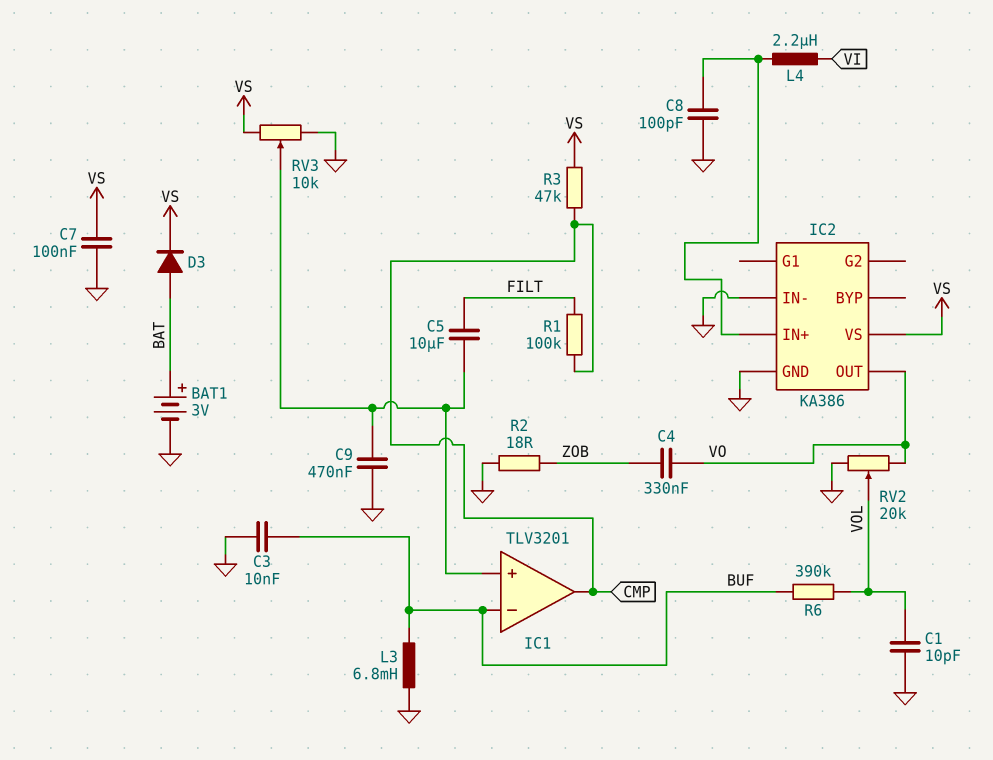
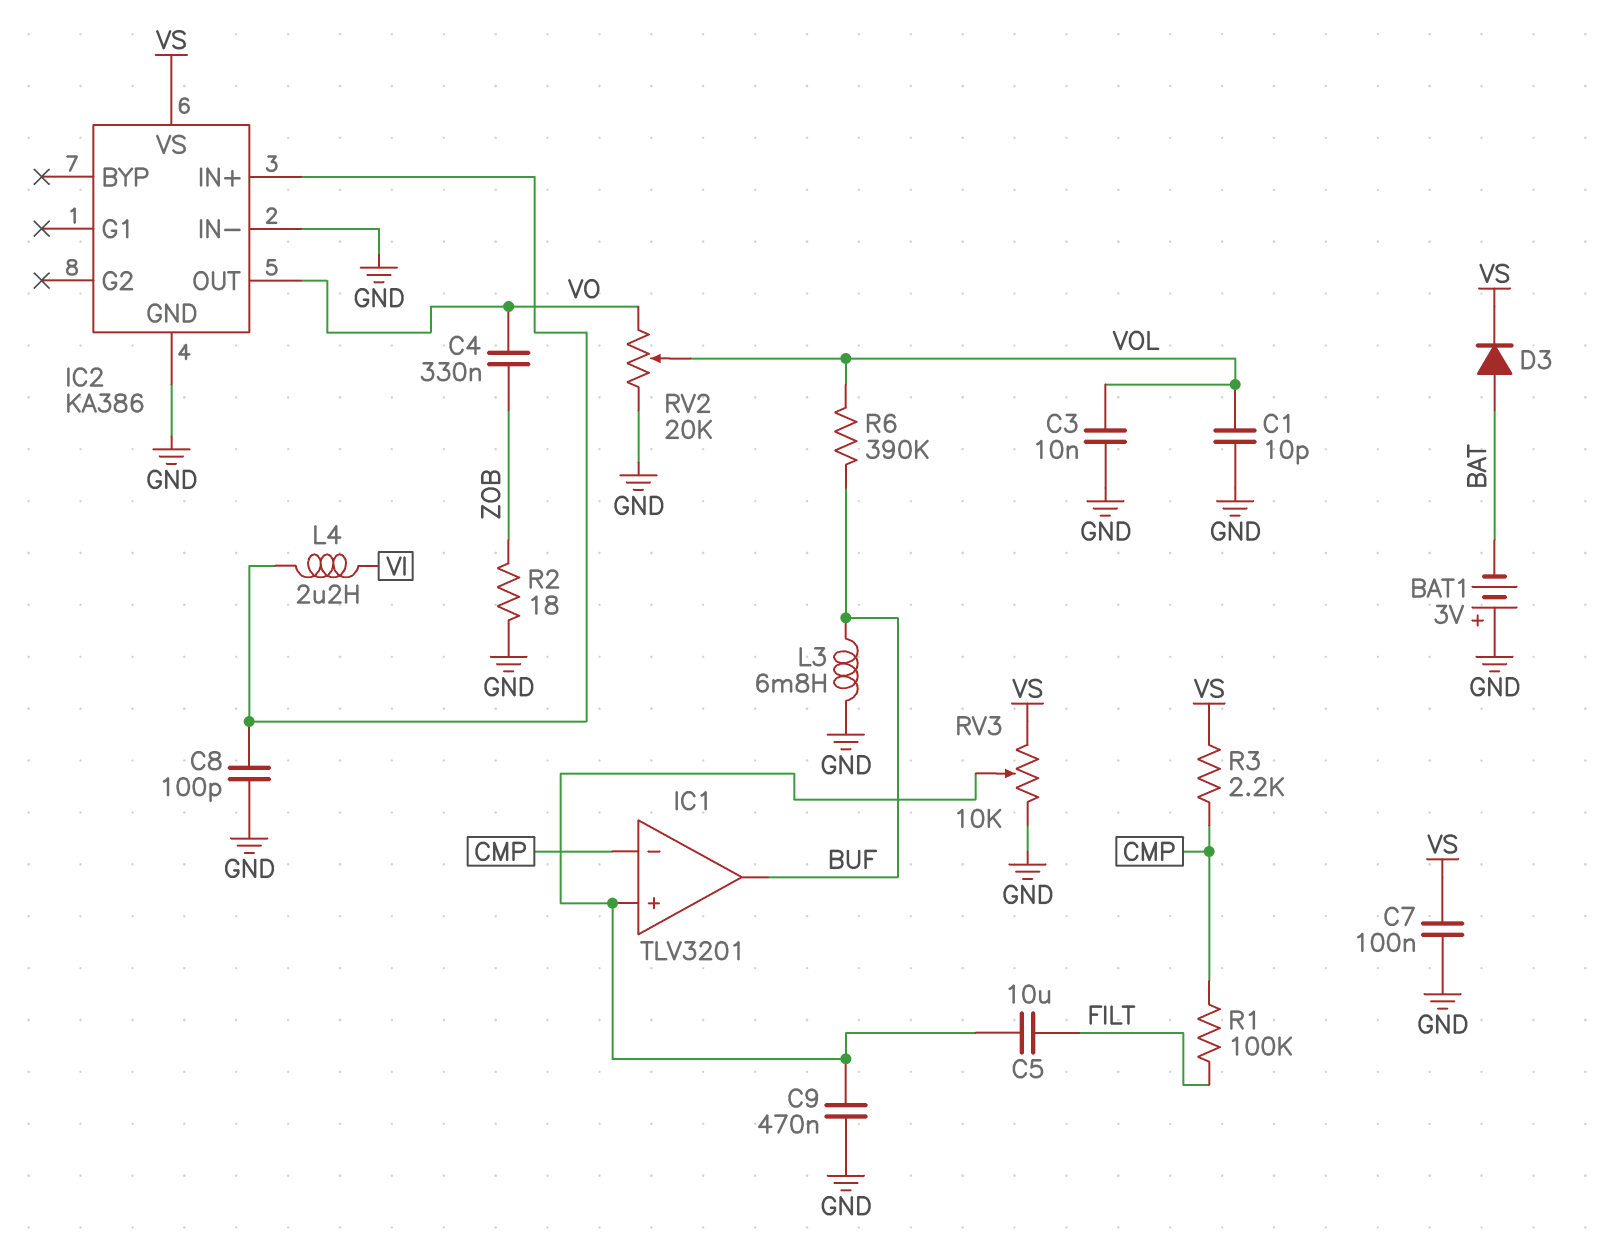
BAT1: 3V (plus BAT, minus GND) -> 3V (plus GND, minus BAT)
C3: 10nF (BUF, GND) -> 10nF (GND, VOL)
IC1 pin in-: BUF -> CMP
IC1 pin out: CMP -> BUF
R3: 47k (CMP, VS) -> 2.2k (CMP, VS)

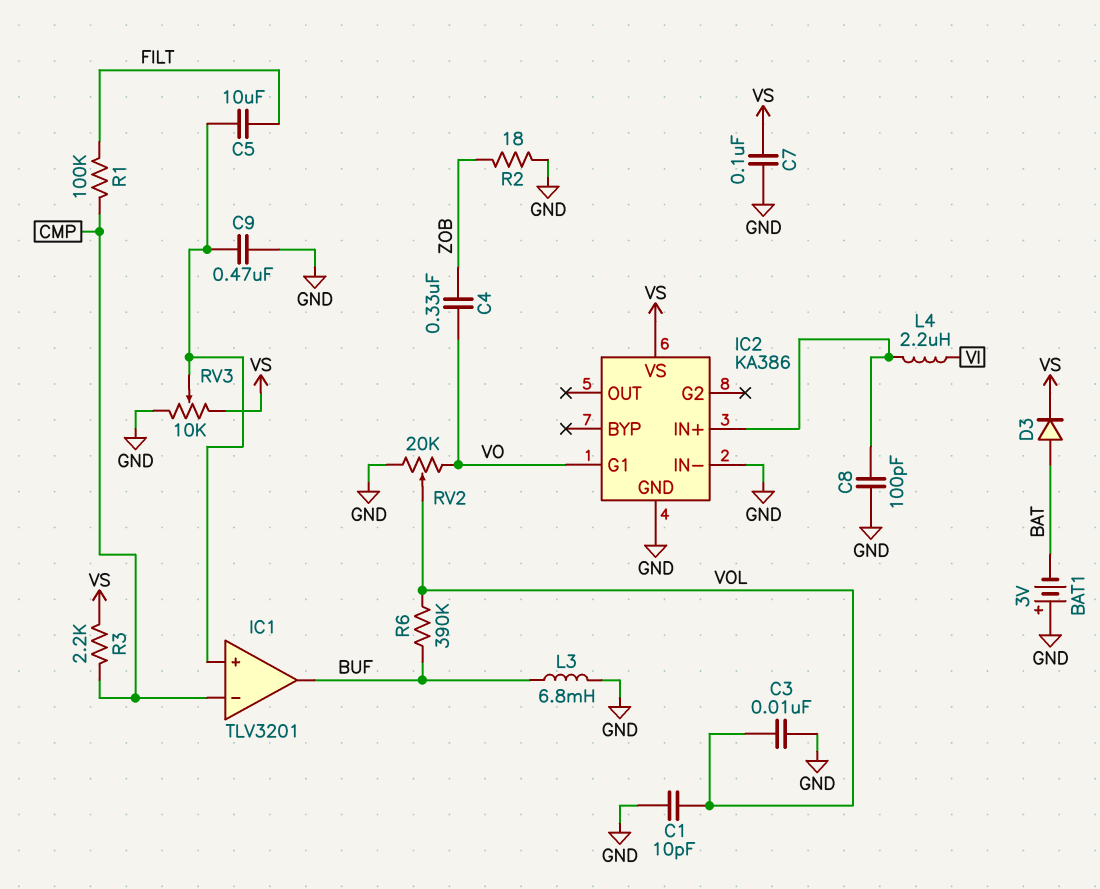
IC2 pin G1: none -> VO
IC2 pin OUT: VO -> none

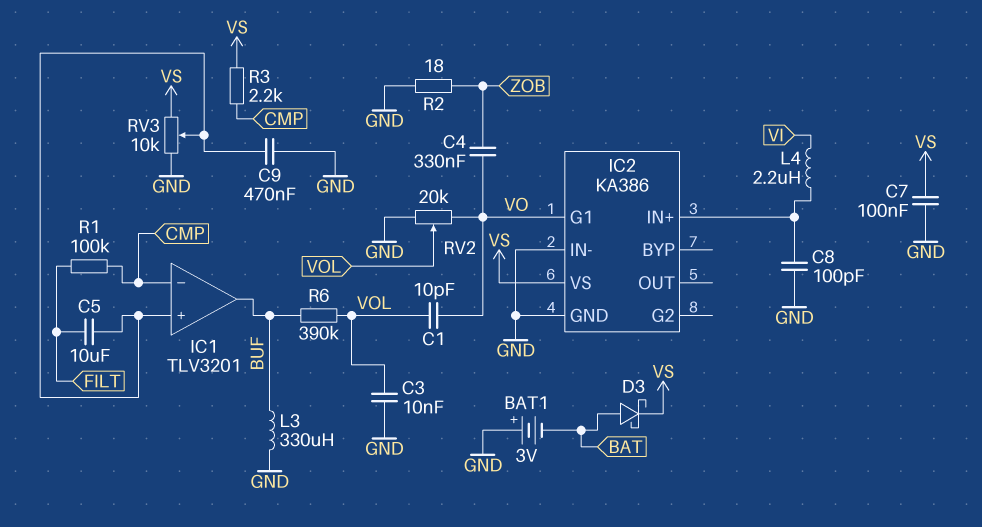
C1: 10pF (GND, VOL) -> 10pF (VO, VOL)
D3: diode (A BAT, K VS) -> schottky (A BAT, K VS)
L3: 6.8mH (BUF, GND) -> 330uH (BUF, GND)

